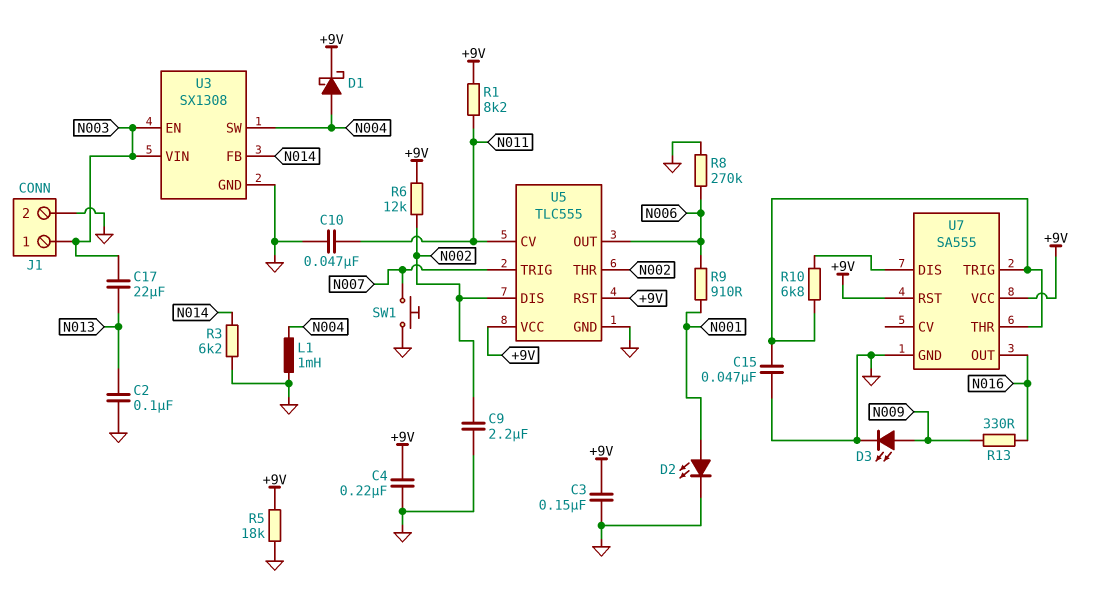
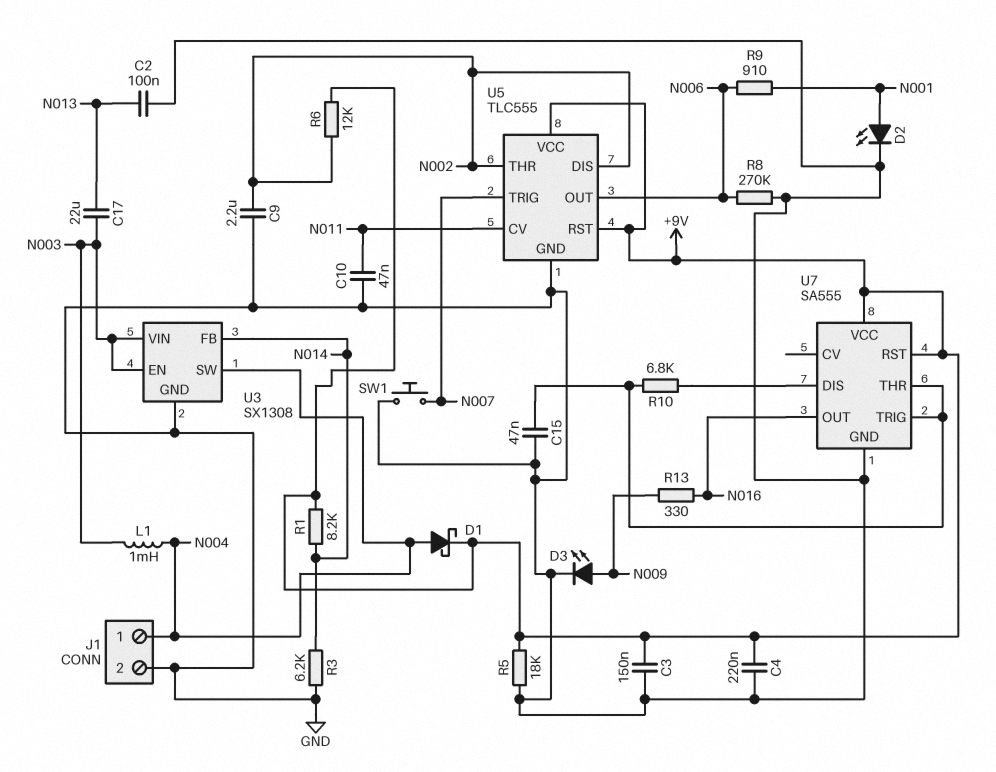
J1 pin 1: N003 -> N004
L1: 1mH (GND, N004) -> 1mH (N003, N004)
R1: 8.2k (+9V, N011) -> 8.2k (+9V, N014)

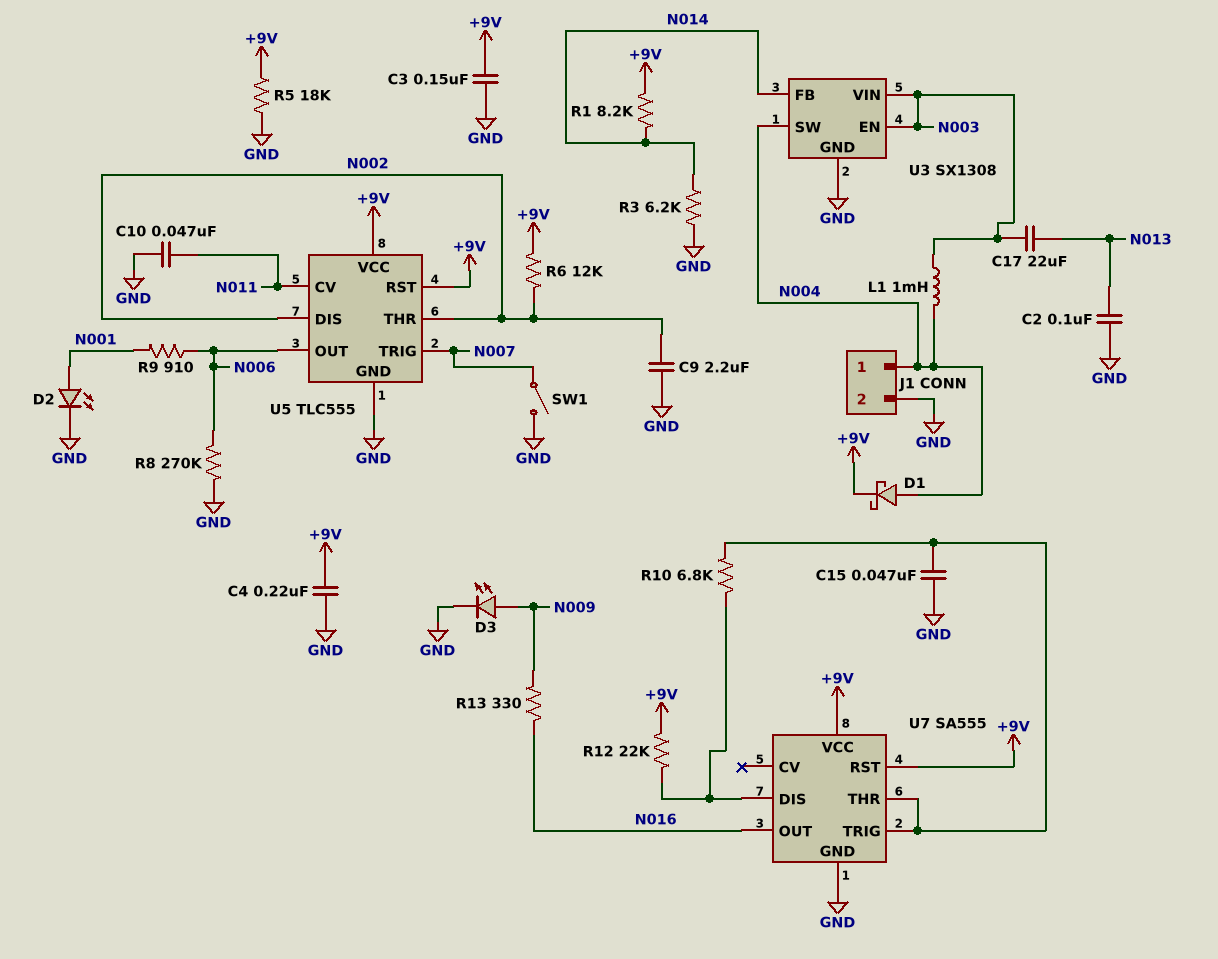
R12: none -> 22k (+9V, U7/DIS)
SW1: button (GND, N007) -> switch (GND, N007)

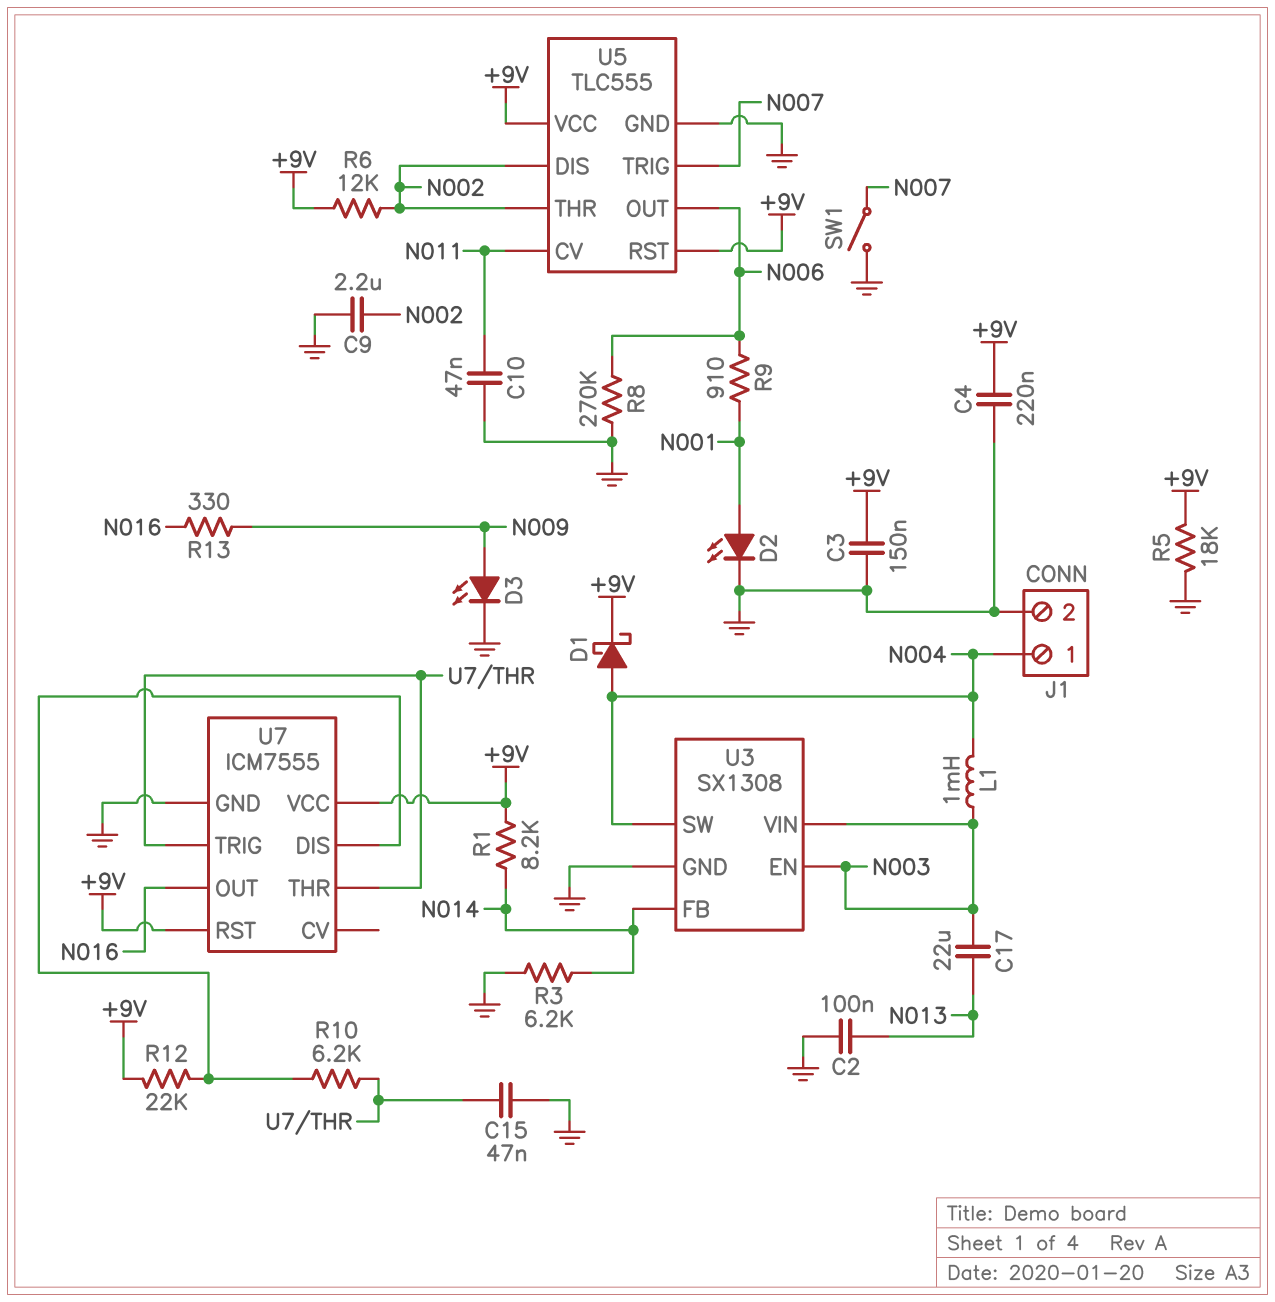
R10: 6.8k (U7/DIS, U7/THR) -> 6.2k (U7/DIS, U7/THR)
U7: SA555 -> ICM7555

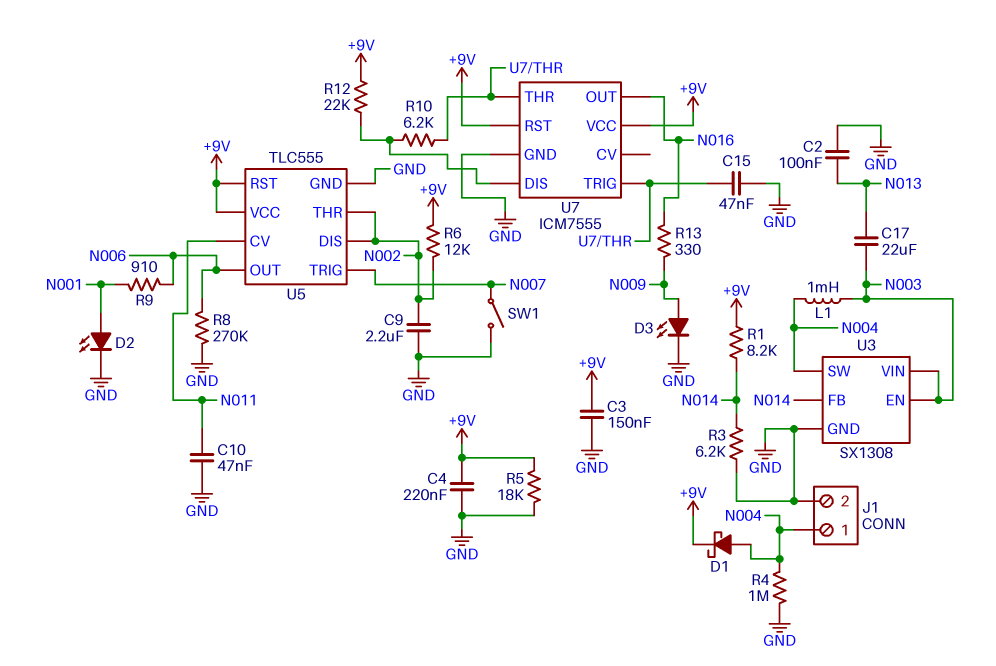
R4: none -> 1M (GND, N004)

